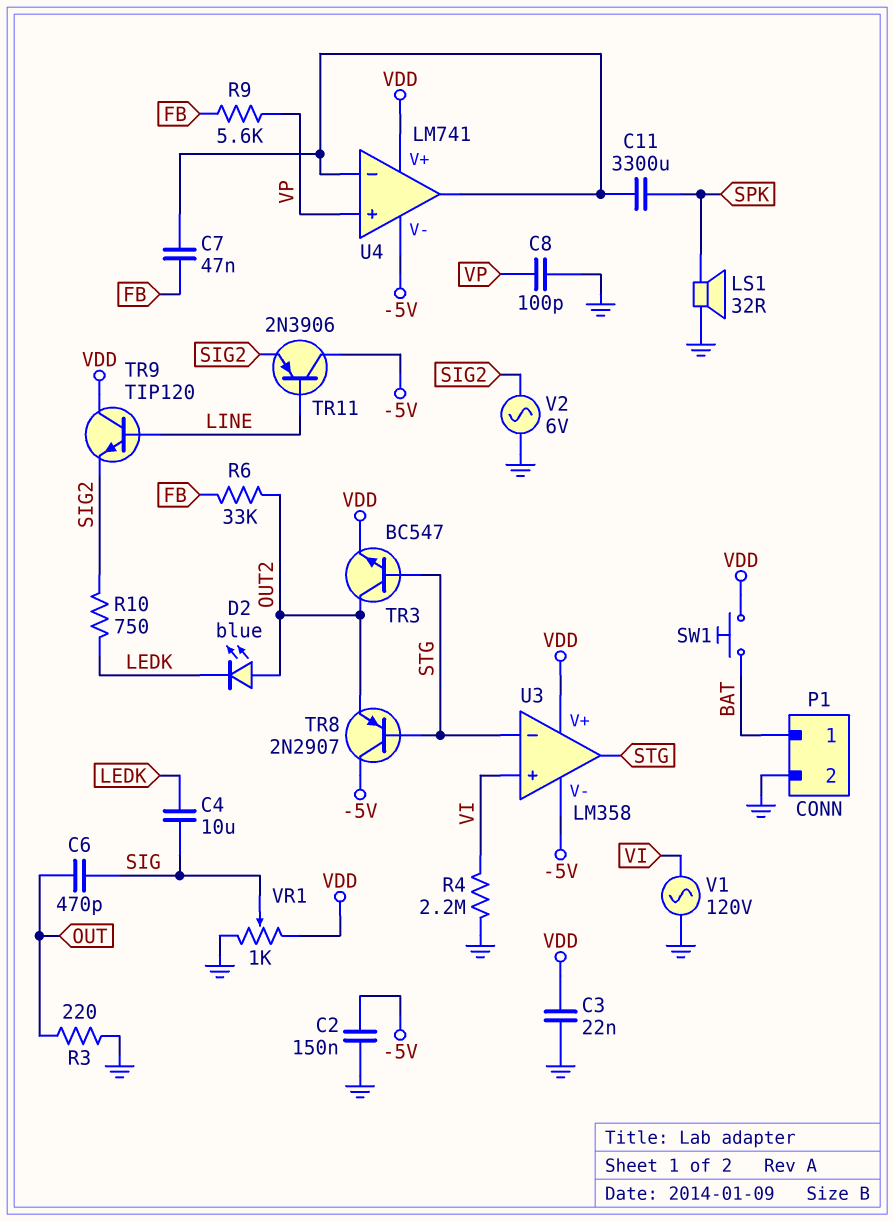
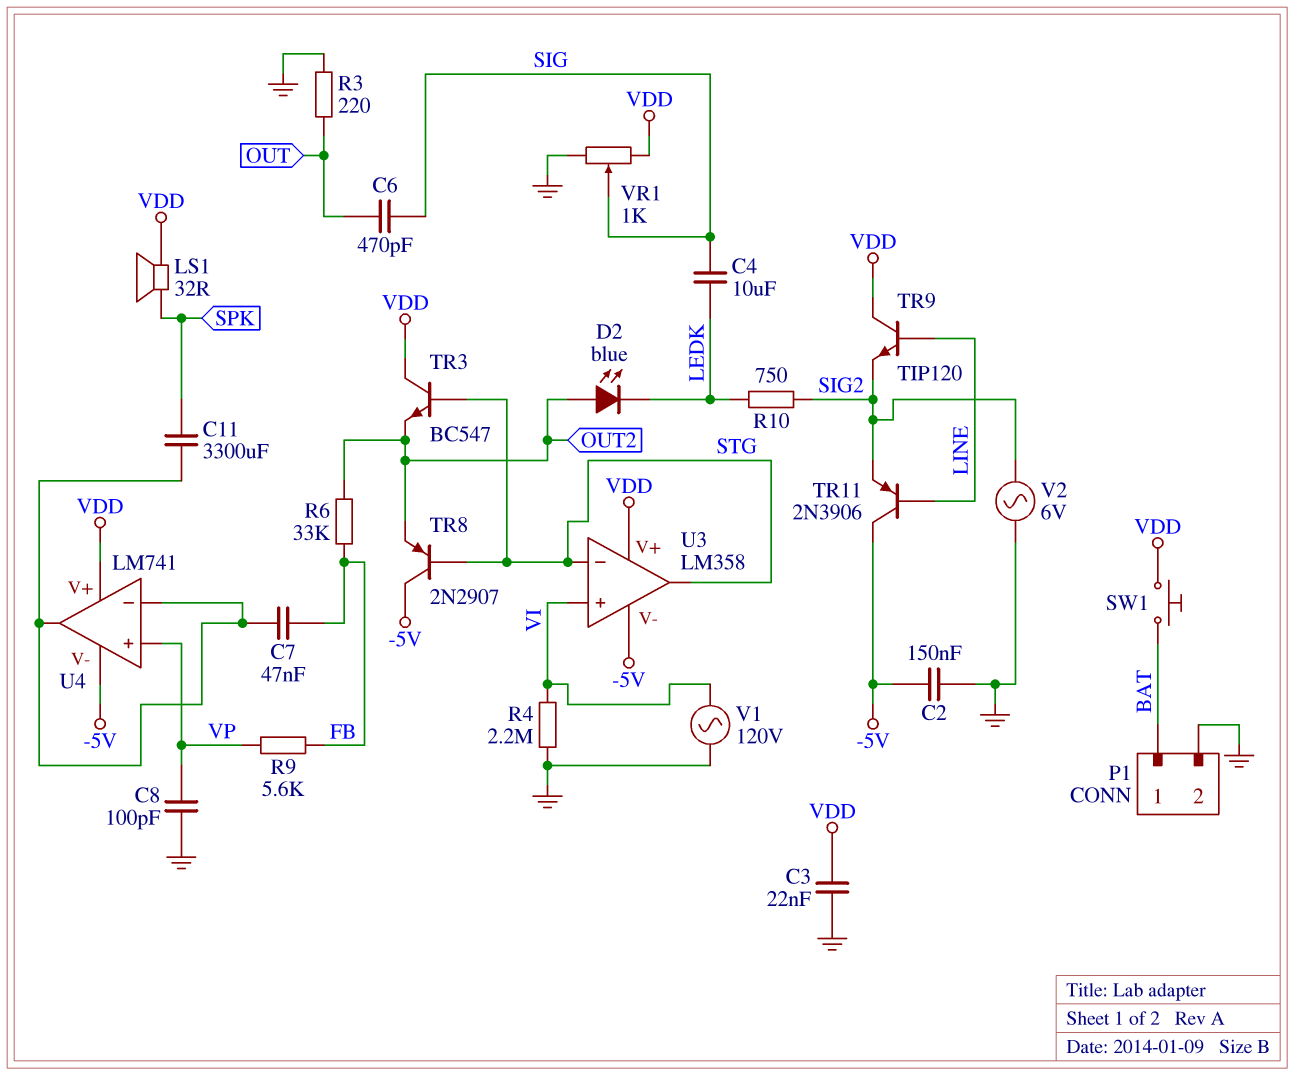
LS1: speaker 32R (GND, SPK) -> speaker 32R (SPK, VDD)
TR3: NPN BC547 (B STG, C OUT2, E VDD) -> NPN BC547 (B STG, C VDD, E OUT2)

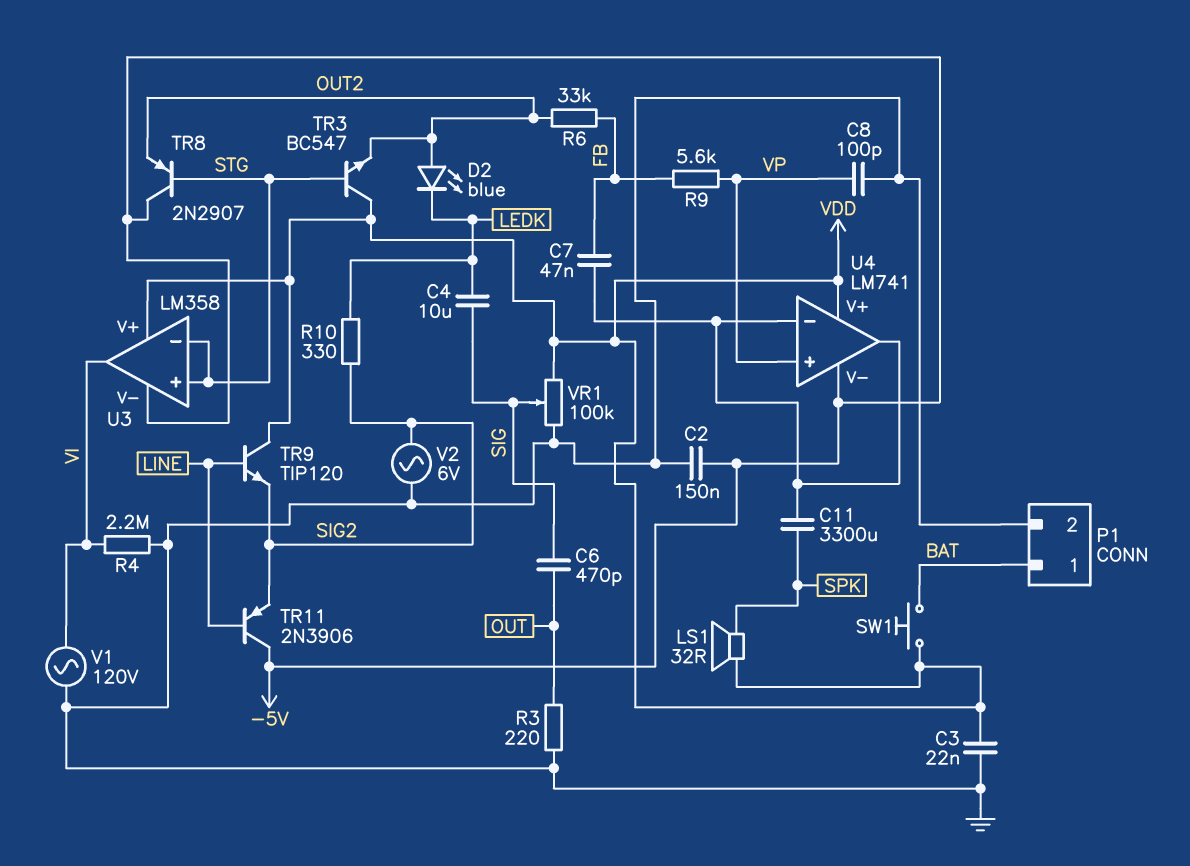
R10: 750 (LEDK, SIG2) -> 330 (LEDK, SIG2)
U3 pin in+: VI -> STG
U3 pin out: STG -> VI
VR1: 1k (GND, VDD, wiper SIG) -> 100k (GND, VDD, wiper SIG)

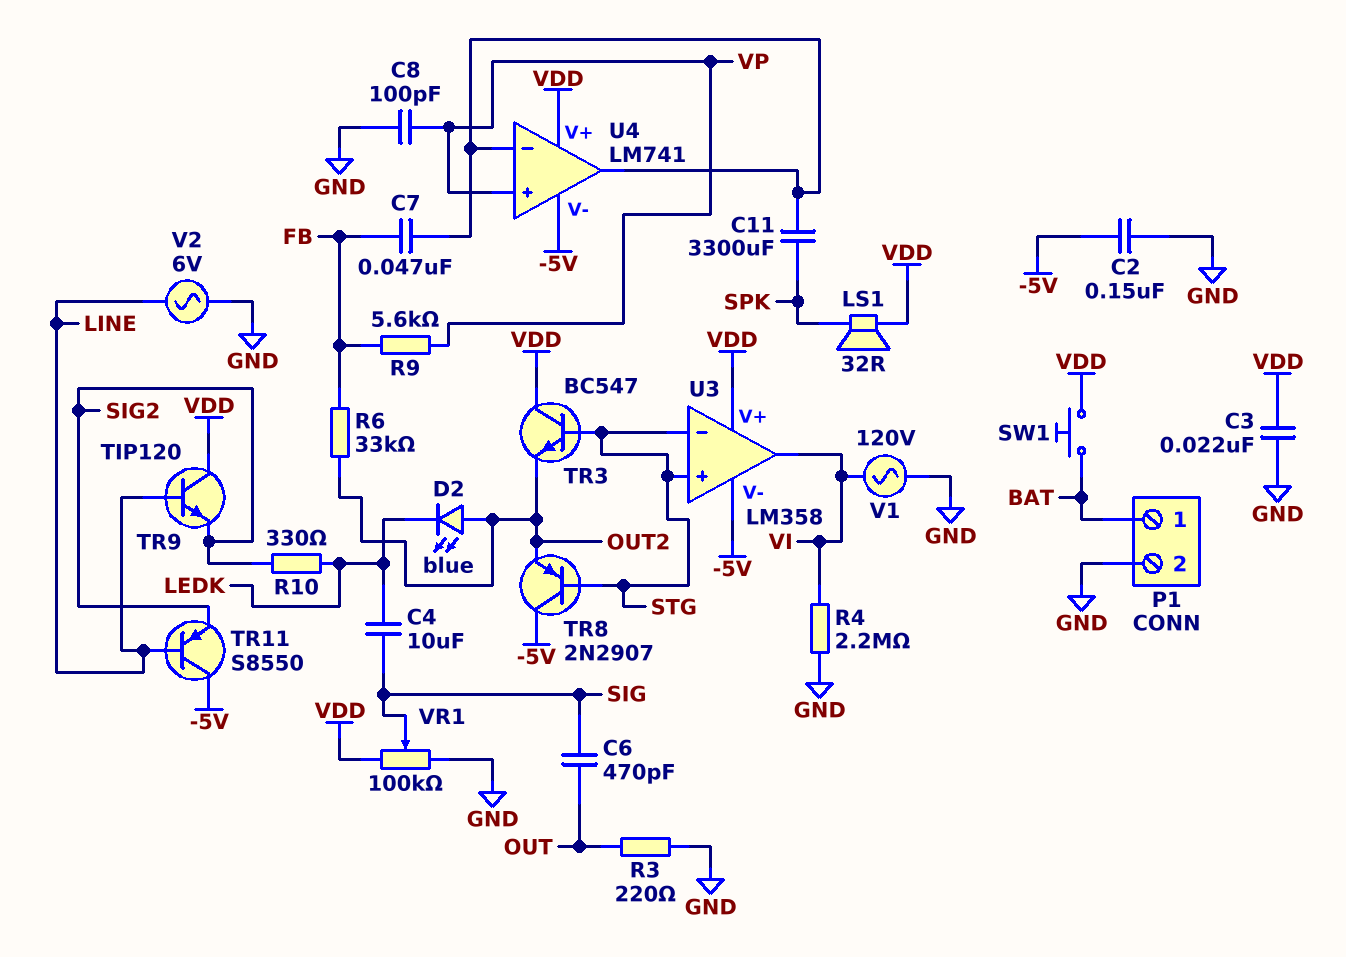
TR11: PNP 2N3906 (B LINE, C -5V, E SIG2) -> PNP S8550 (B LINE, C -5V, E SIG2)
V2: AC 6V (GND, SIG2) -> AC 6V (GND, LINE)

